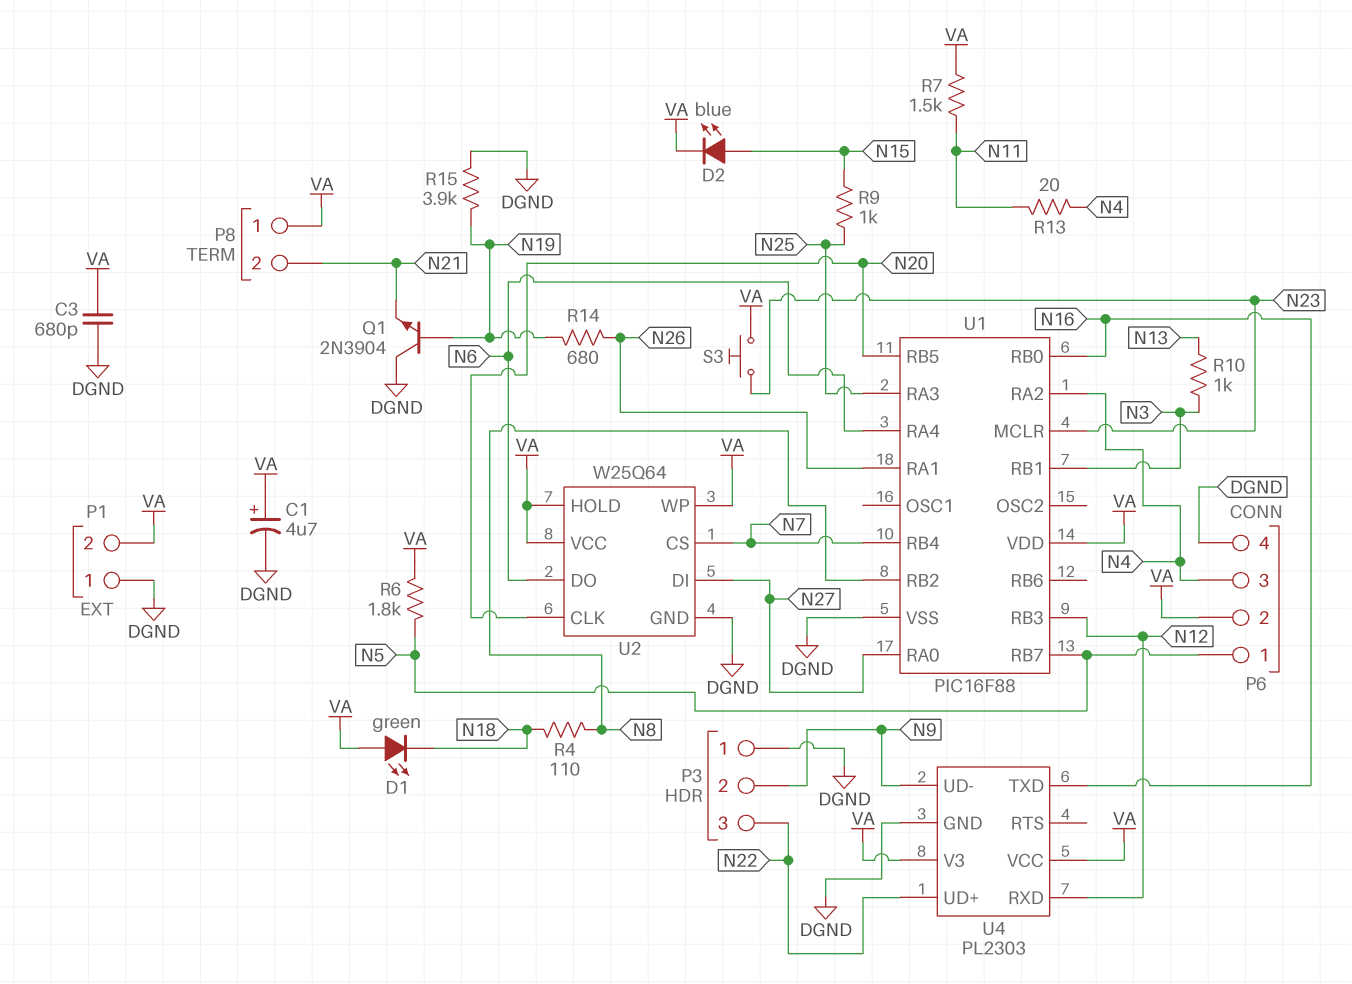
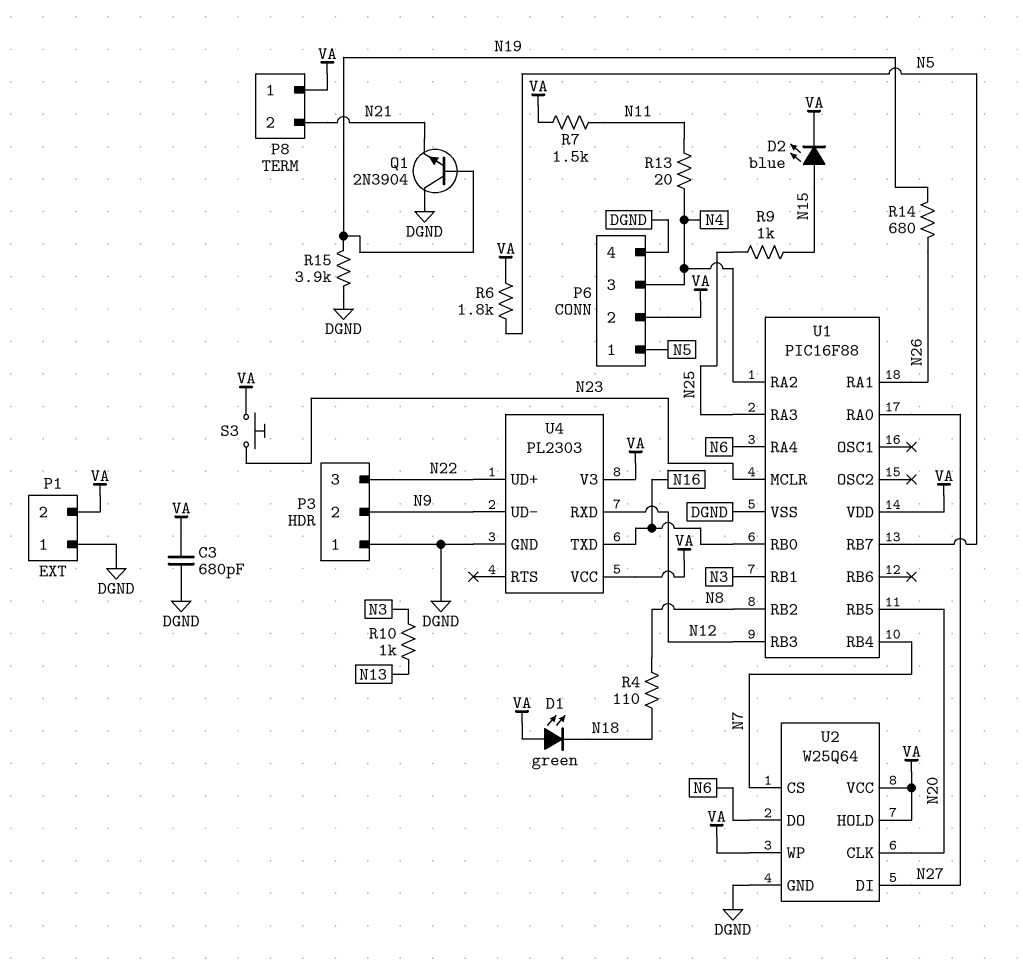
C1: 4.7uF (plus VA, minus DGND) -> none

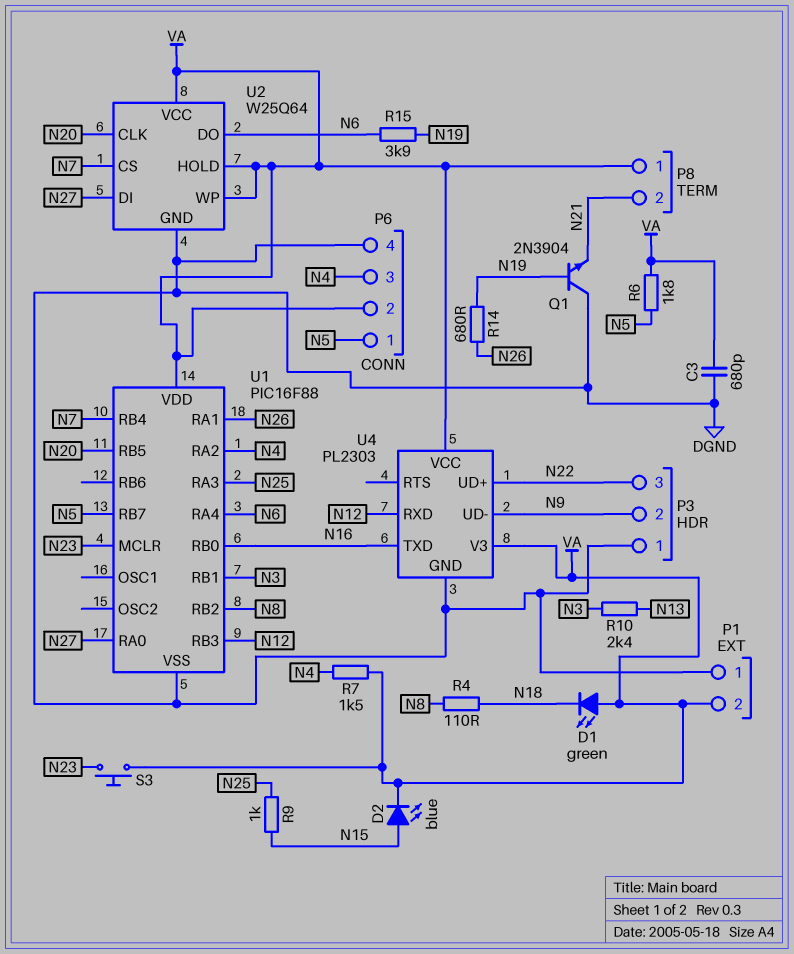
R7: 1.5k (N11, VA) -> 1.5k (N4, VA)
R10: 1k (N3, N13) -> 2.4k (N3, N13)
R13: 20 (N4, N11) -> none
R15: 3.9k (DGND, N19) -> 3.9k (N6, N19)

